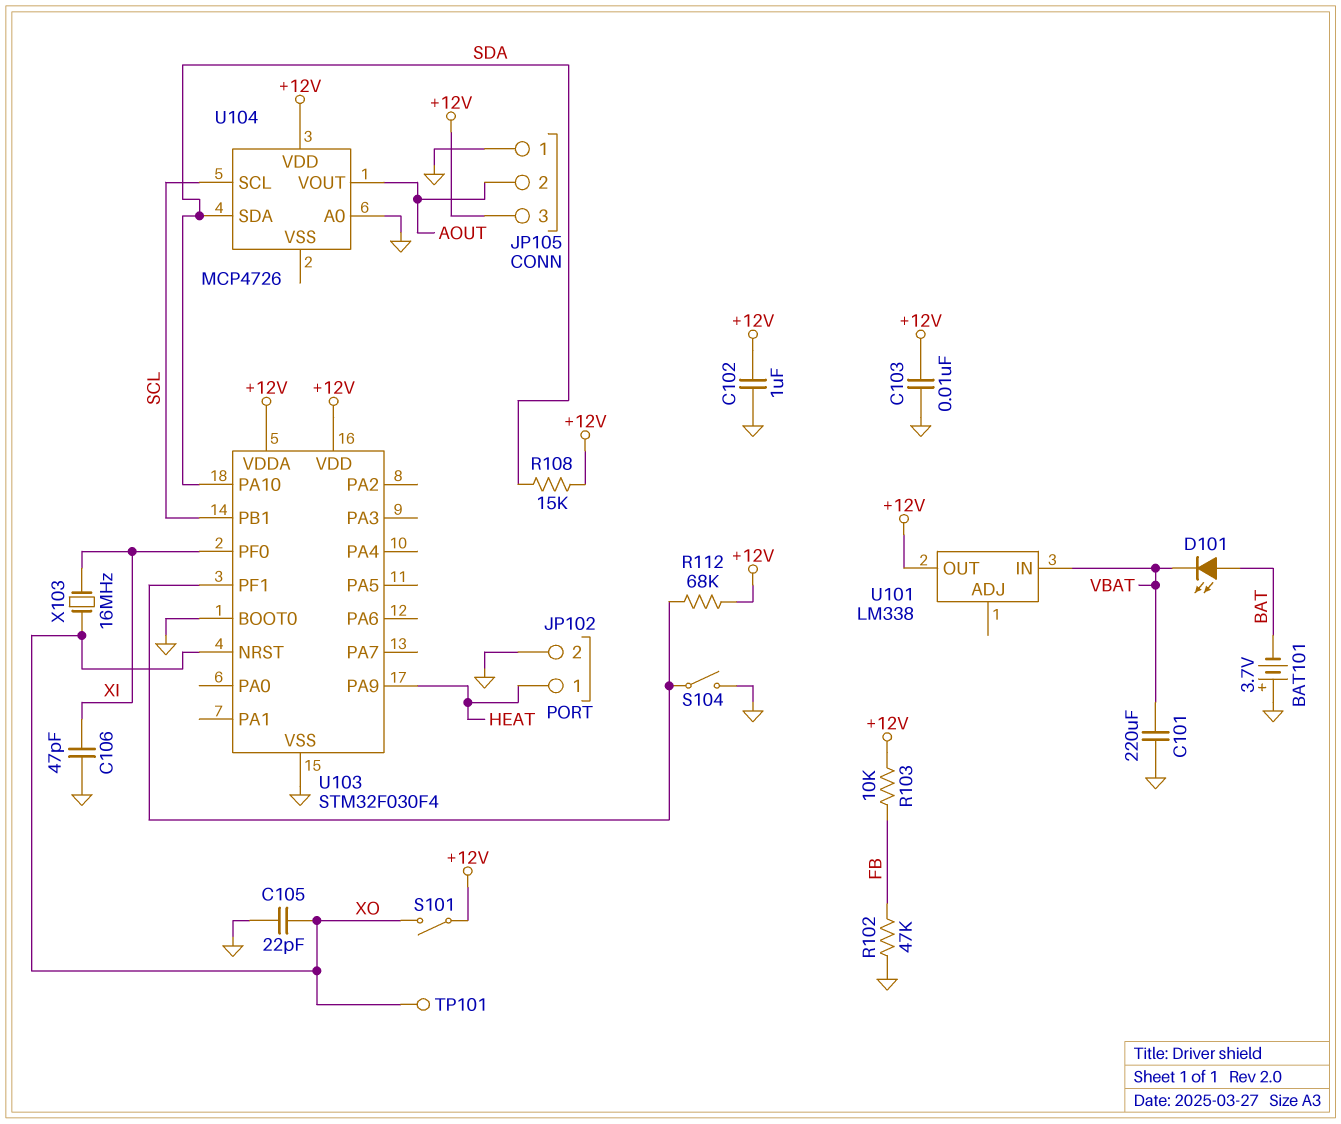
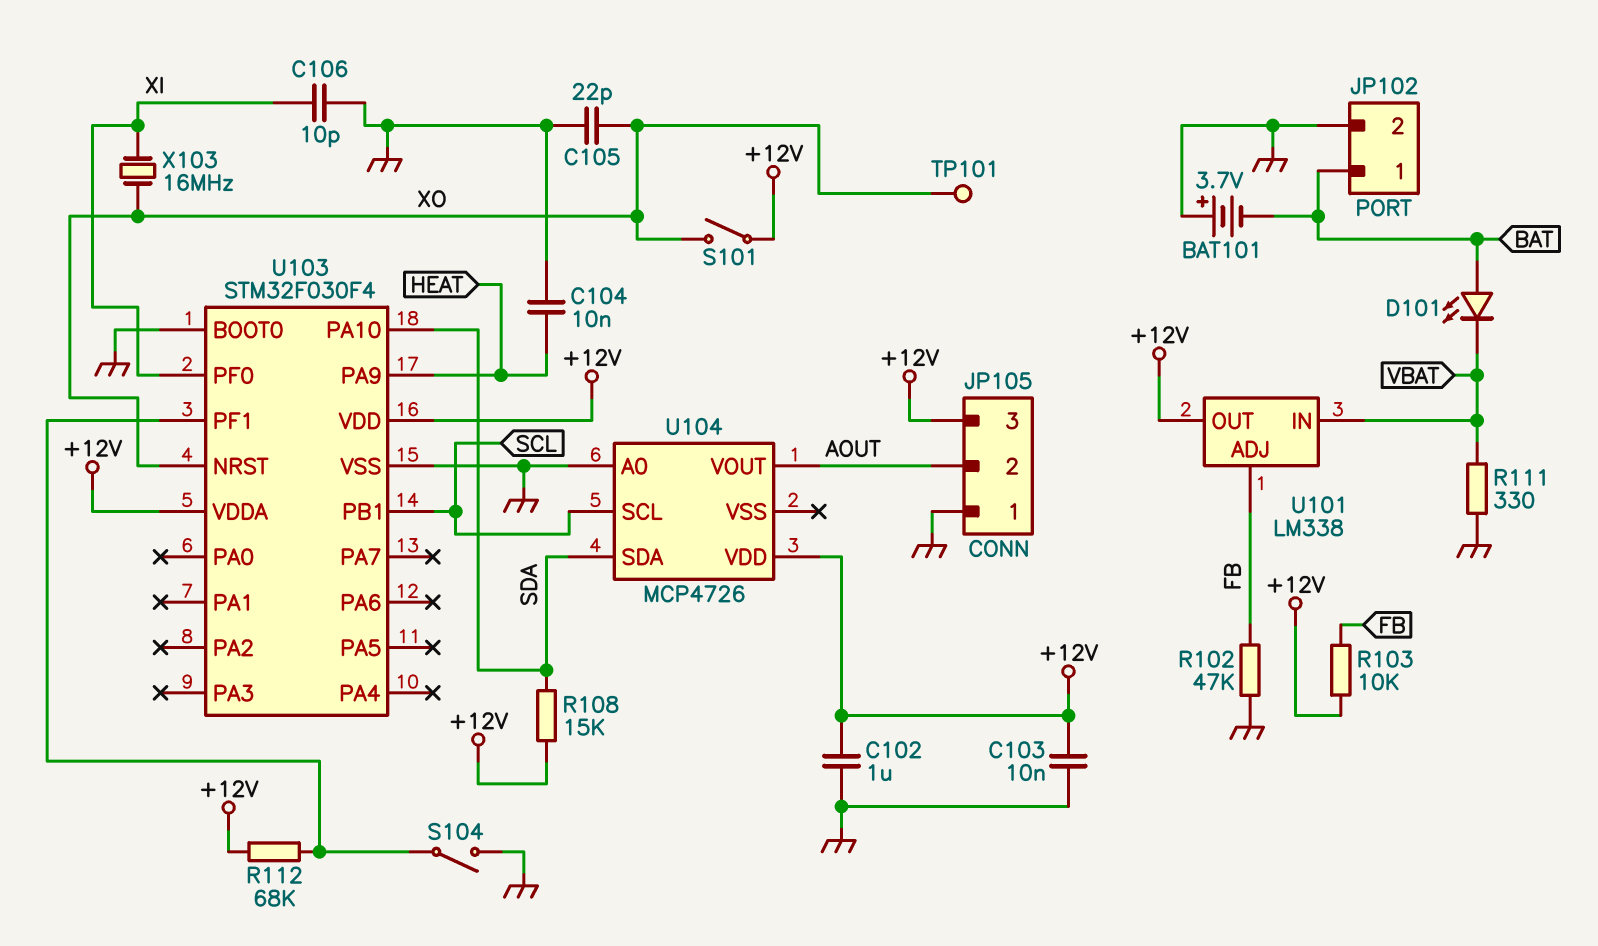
C101: 220uF (GND, VBAT) -> none
C104: none -> 10nF (GND, HEAT)
C106: 47pF (GND, XI) -> 10pF (GND, XI)
JP102 pin 1: HEAT -> BAT
R111: none -> 330 (GND, VBAT)
U101 pin ADJ: none -> FB

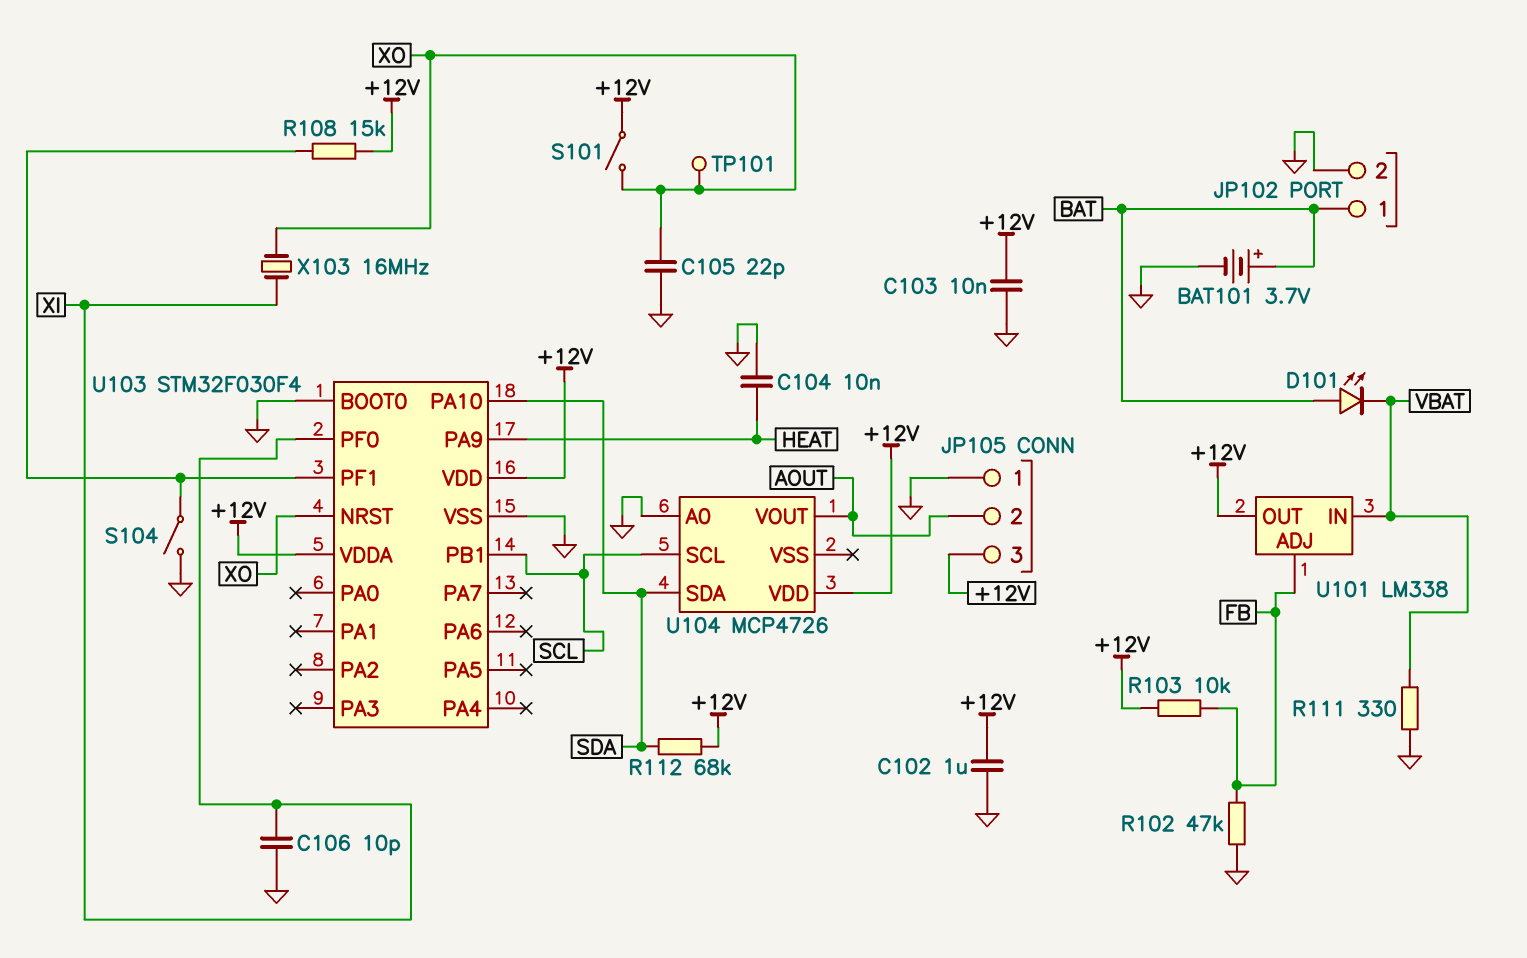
BAT101: 3.7V (plus GND, minus BAT) -> 3.7V (plus BAT, minus GND)
R108: 15k (+12V, SDA) -> 15k (+12V, U103/PF1)
R112: 68k (+12V, U103/PF1) -> 68k (+12V, SDA)

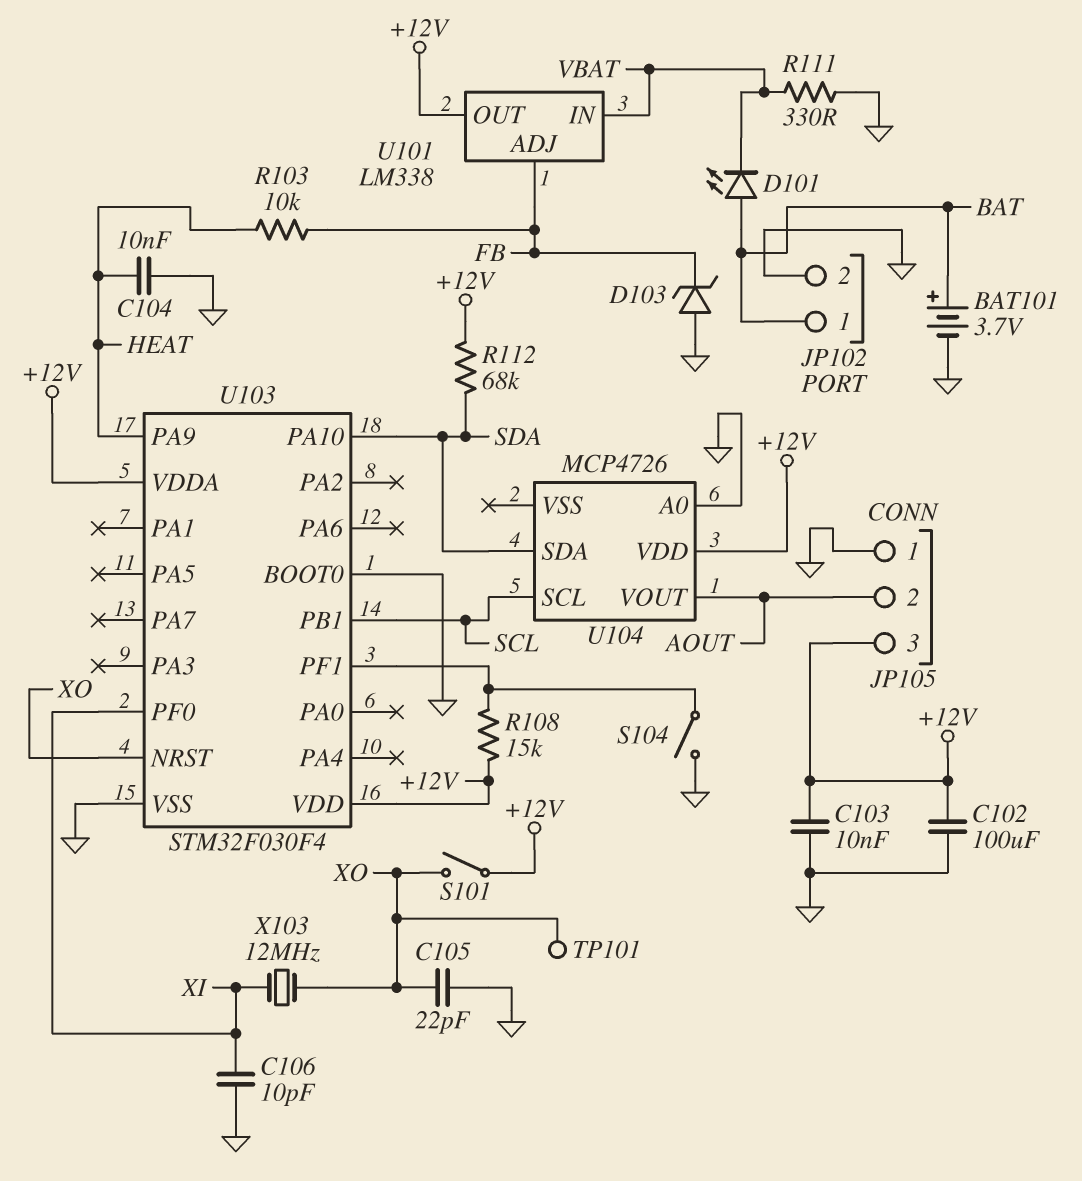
C102: 1uF (+12V, GND) -> 100uF (+12V, GND)
D103: none -> zener (A GND, K FB)
R102: 47k (FB, GND) -> none
R103: 10k (+12V, FB) -> 10k (FB, HEAT)
X103: 16MHz (XI, XO) -> 12MHz (XI, XO)

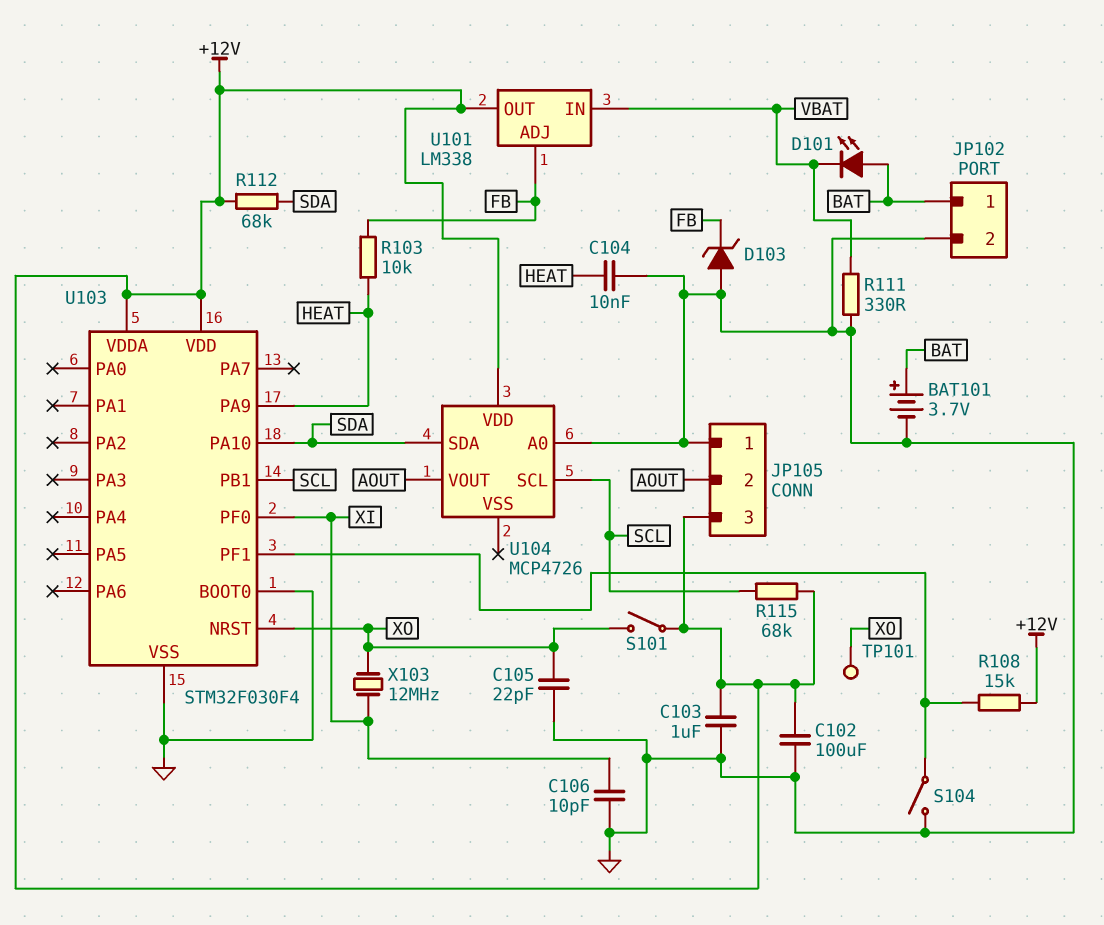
C103: 10nF (+12V, GND) -> 1uF (+12V, GND)
R115: none -> 68k (+12V, SCL)

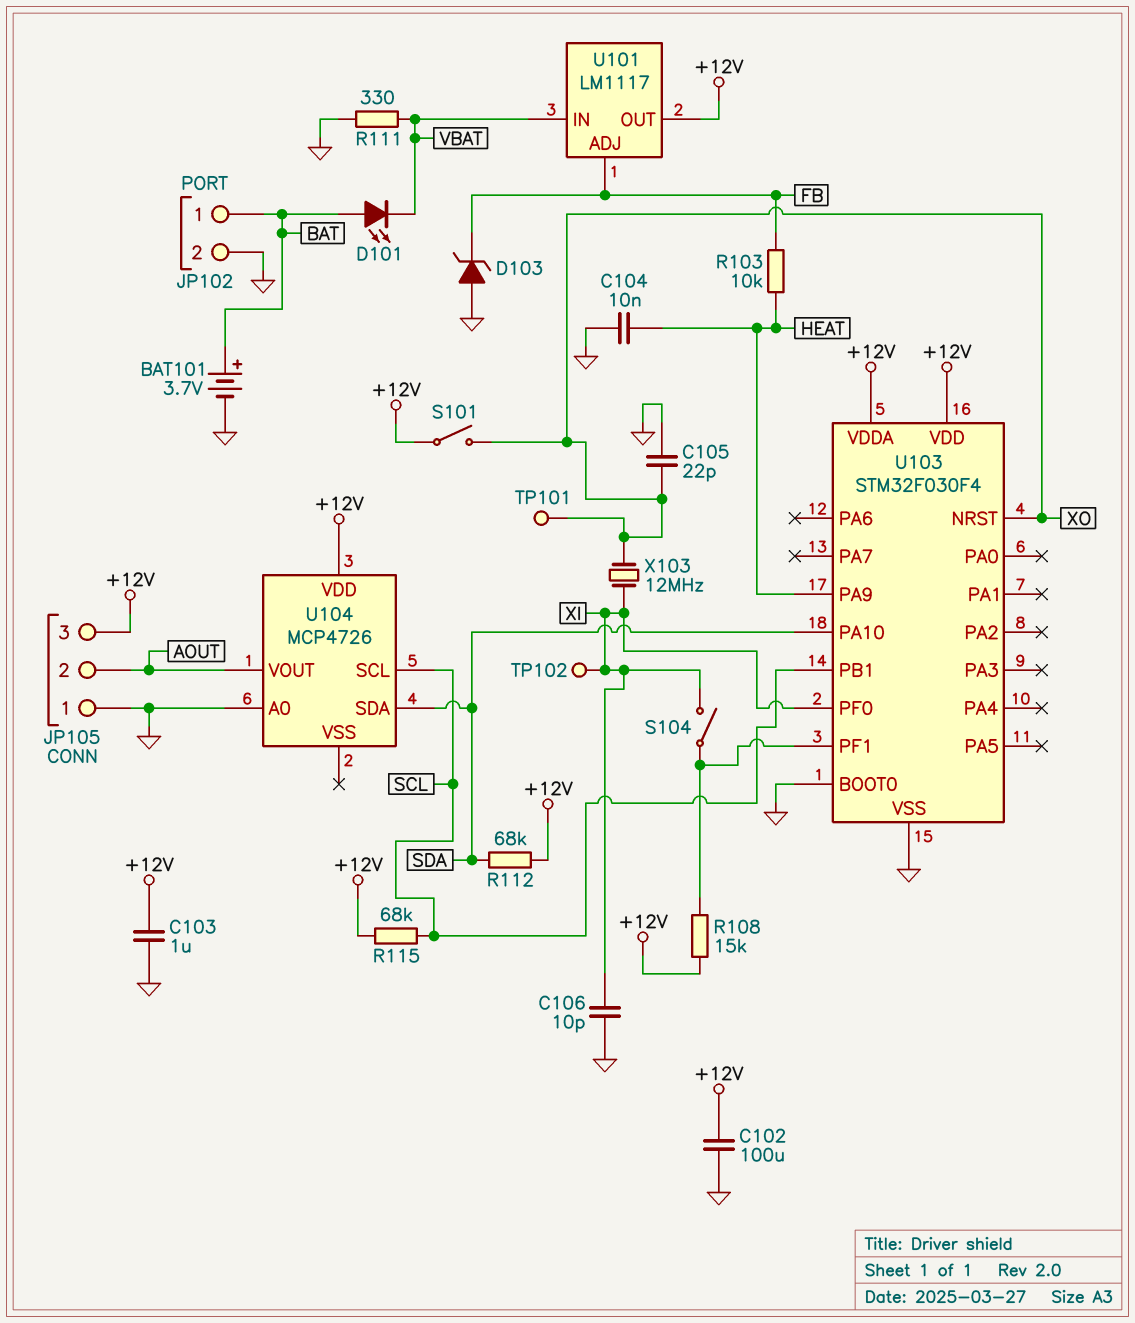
S104: switch (GND, U103/PF1) -> switch (U103/PF1, XI)
TP102: none -> test point (XI)
U101: LM338 -> LM1117

